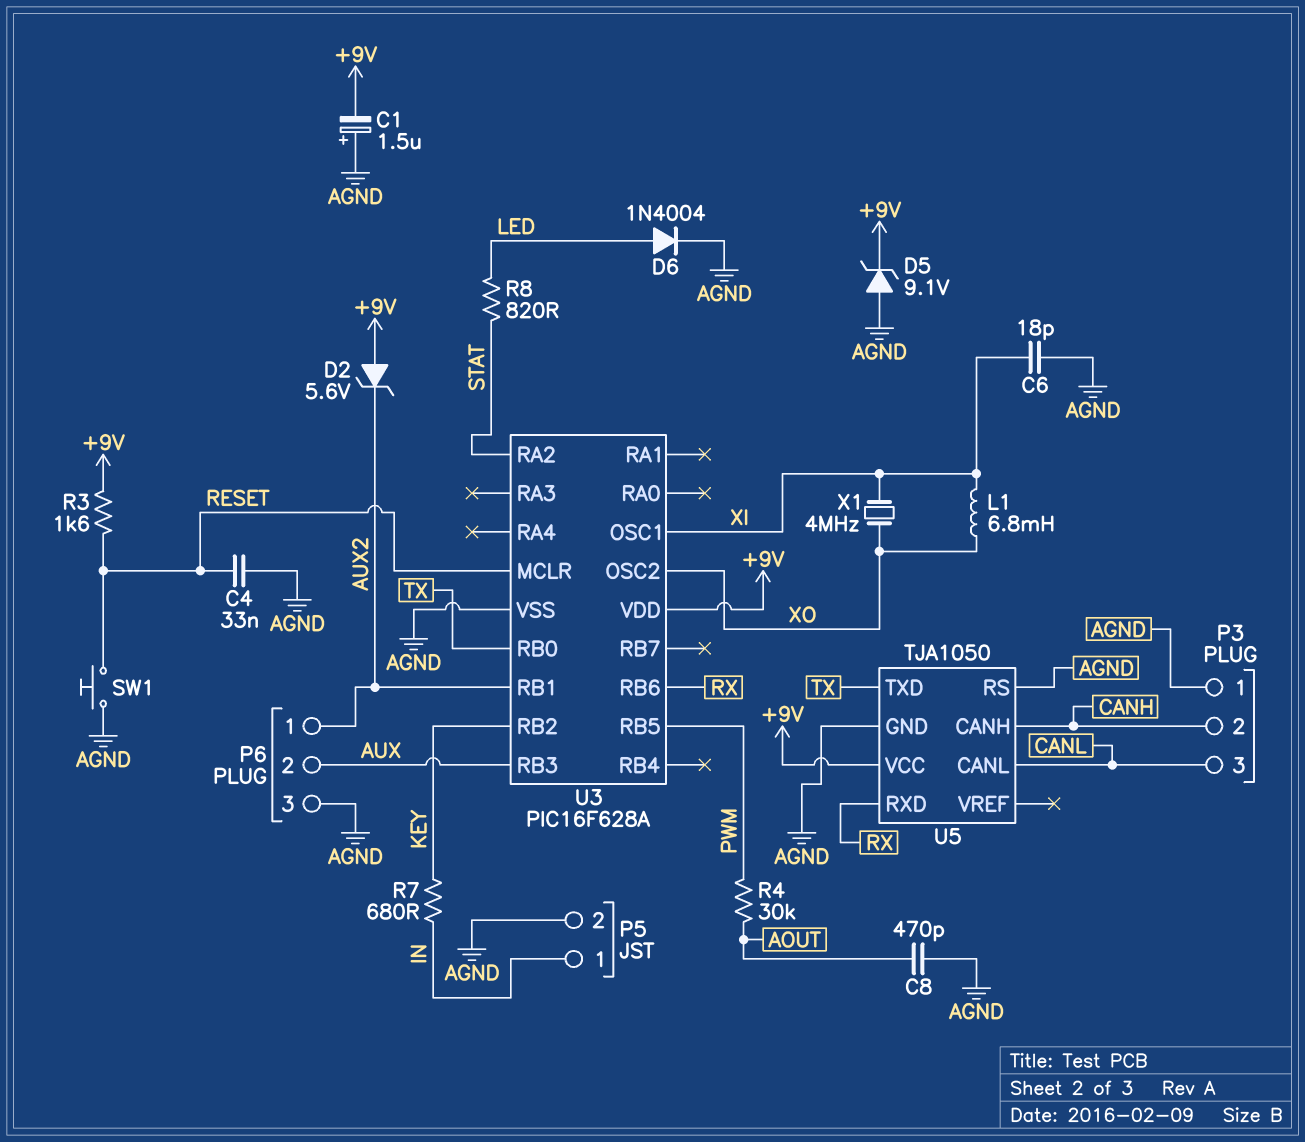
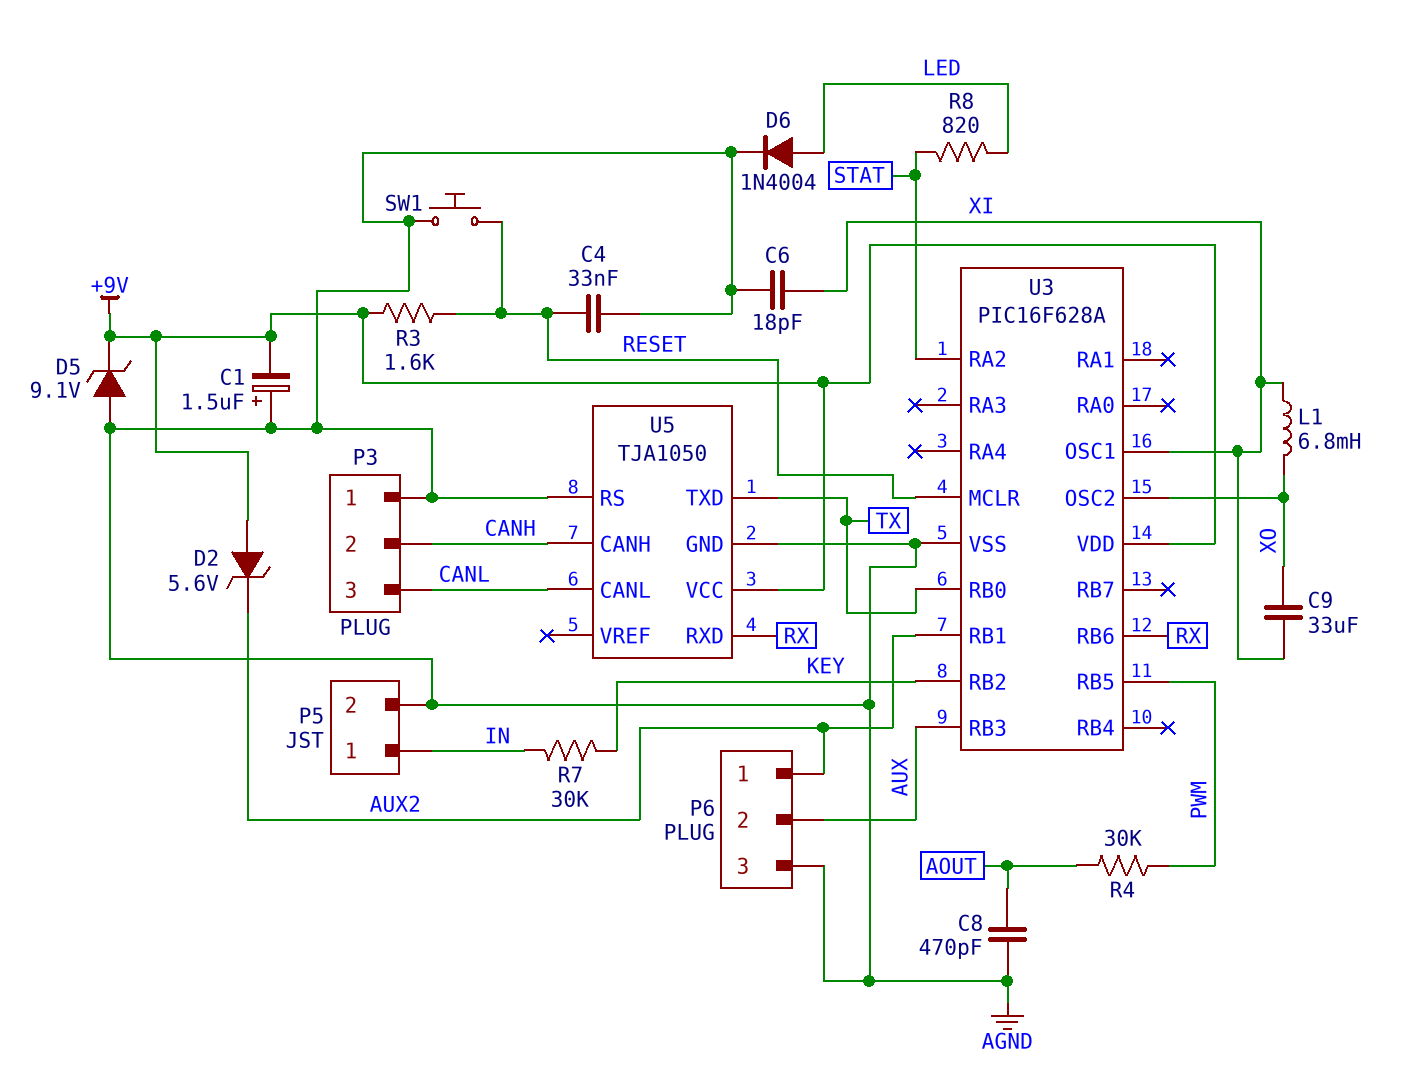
C9: none -> 33uF (XI, XO)
R7: 680 (IN, KEY) -> 30k (IN, KEY)
X1: 4MHz (XI, XO) -> none

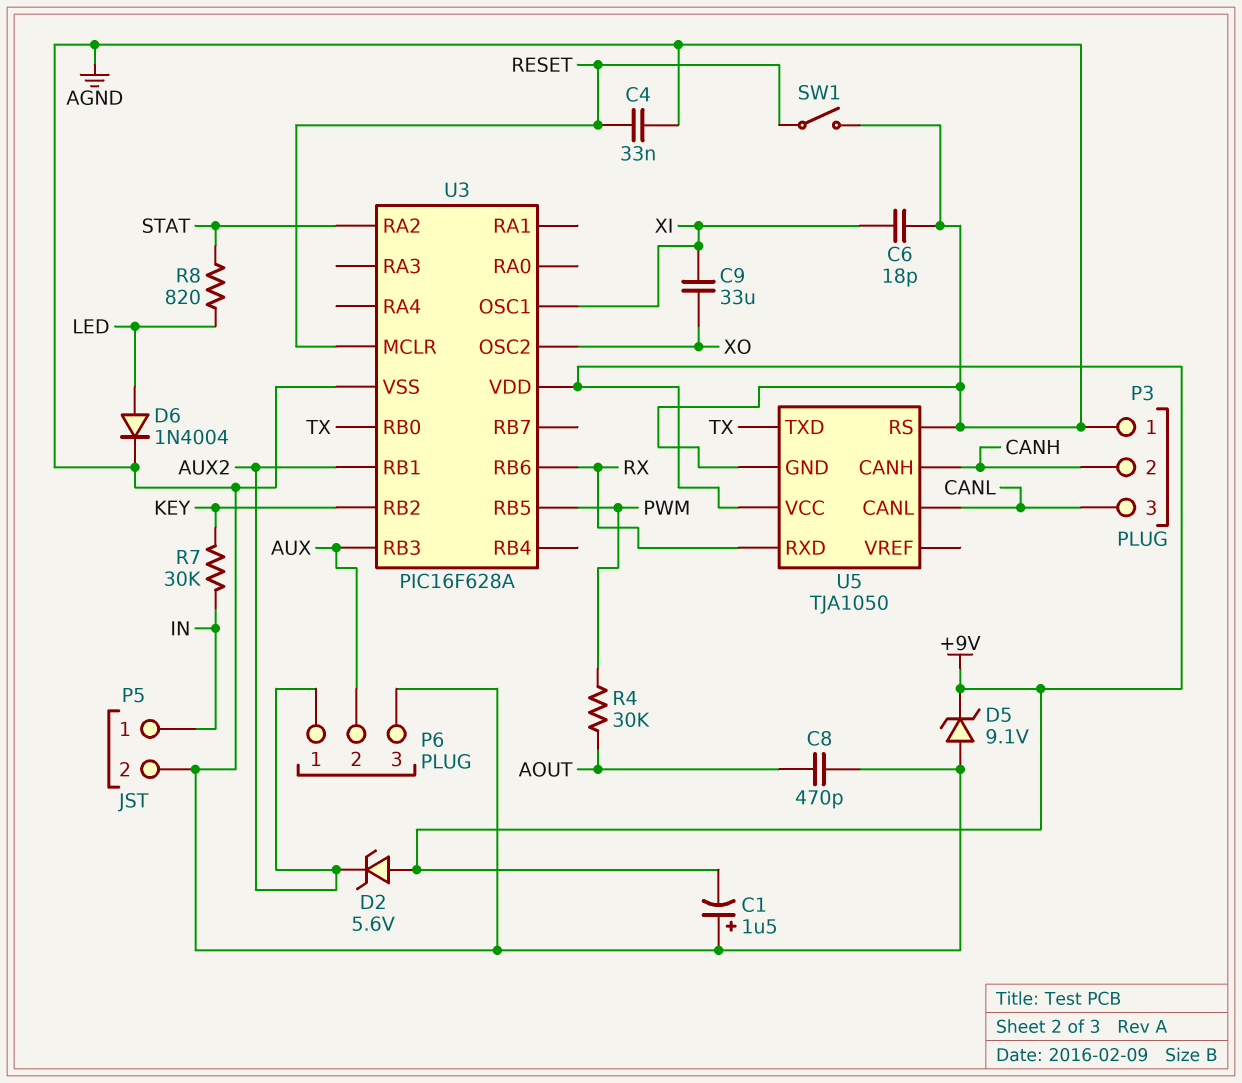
L1: 6.8mH (XI, XO) -> none
R3: 1.6k (+9V, RESET) -> none
SW1: button (AGND, RESET) -> switch (AGND, RESET)

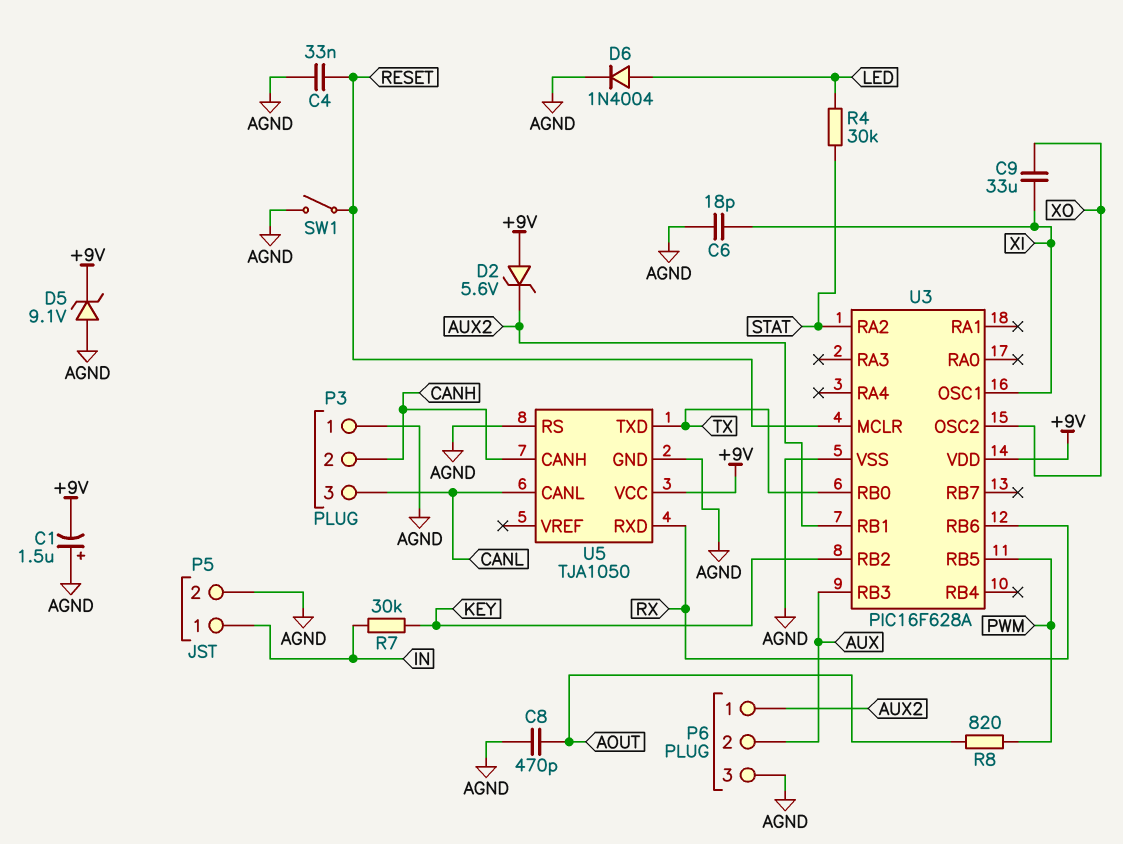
R4: 30k (AOUT, PWM) -> 30k (LED, STAT)
R8: 820 (LED, STAT) -> 820 (AOUT, PWM)

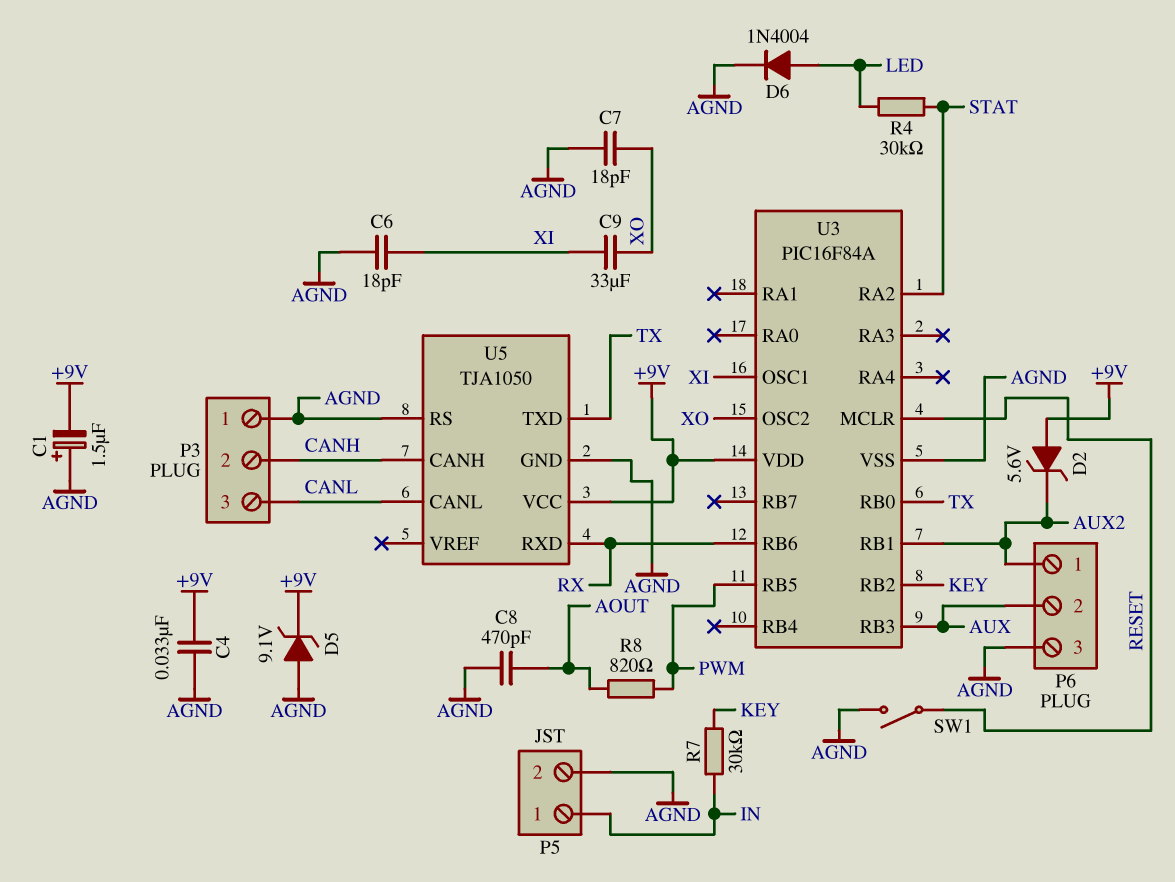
C4: 33nF (AGND, RESET) -> 33nF (+9V, AGND)
C7: none -> 18pF (AGND, XO)
U3: PIC16F628A -> PIC16F84A

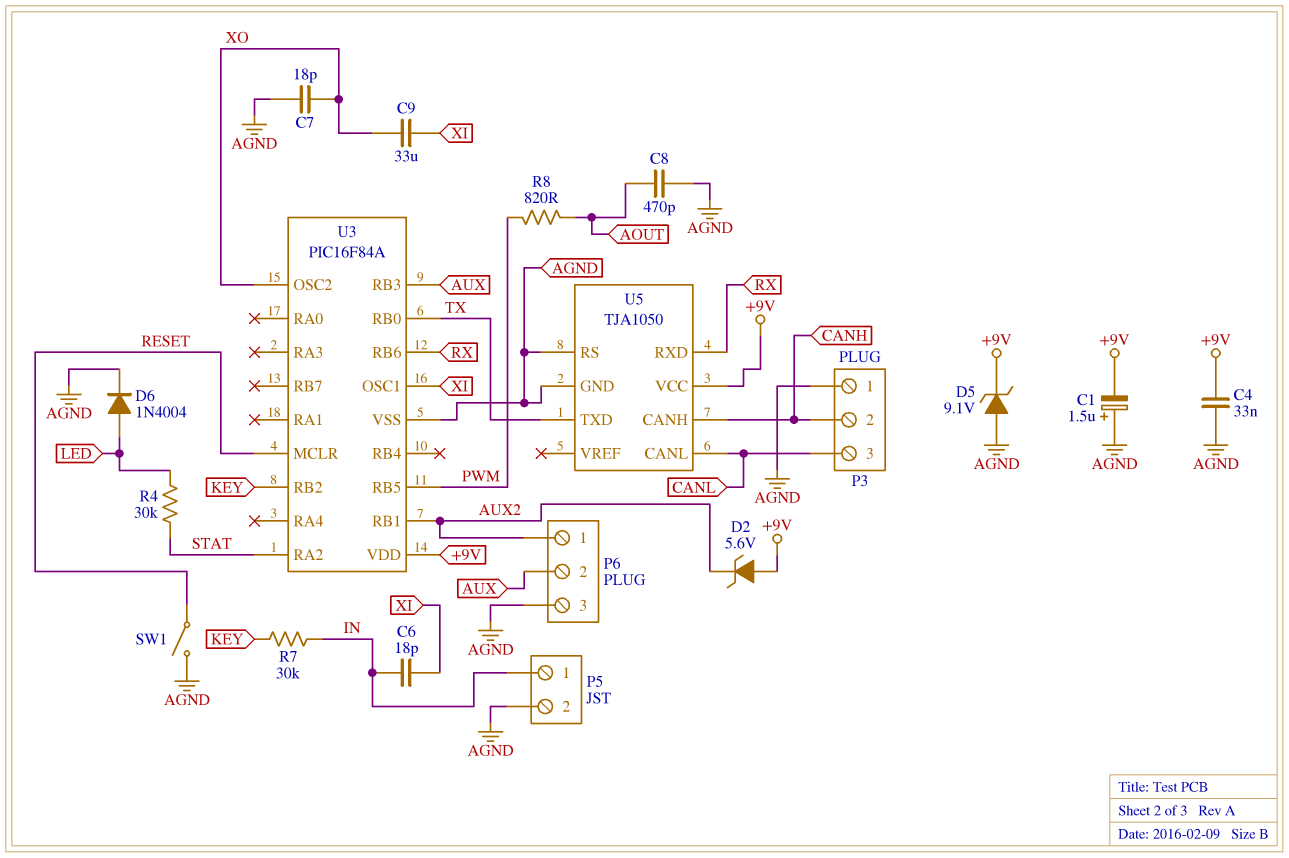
C6: 18pF (AGND, XI) -> 18pF (IN, XI)

